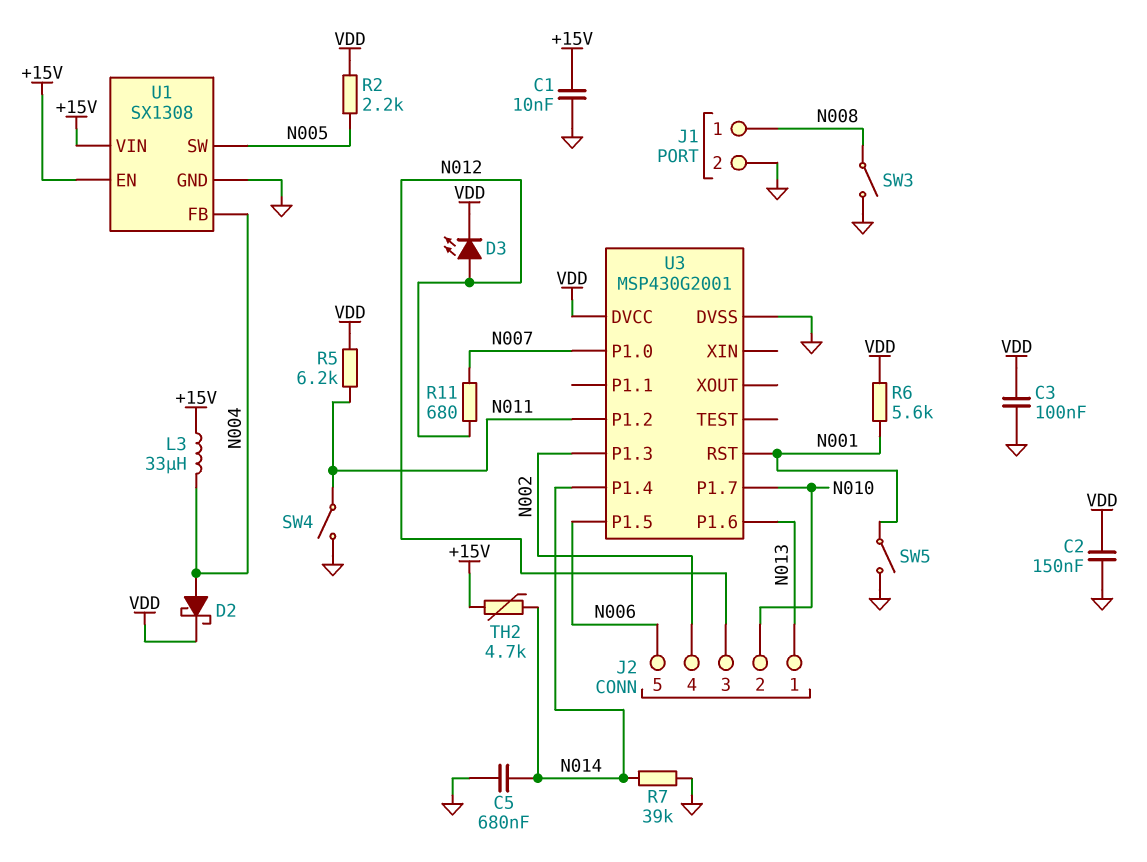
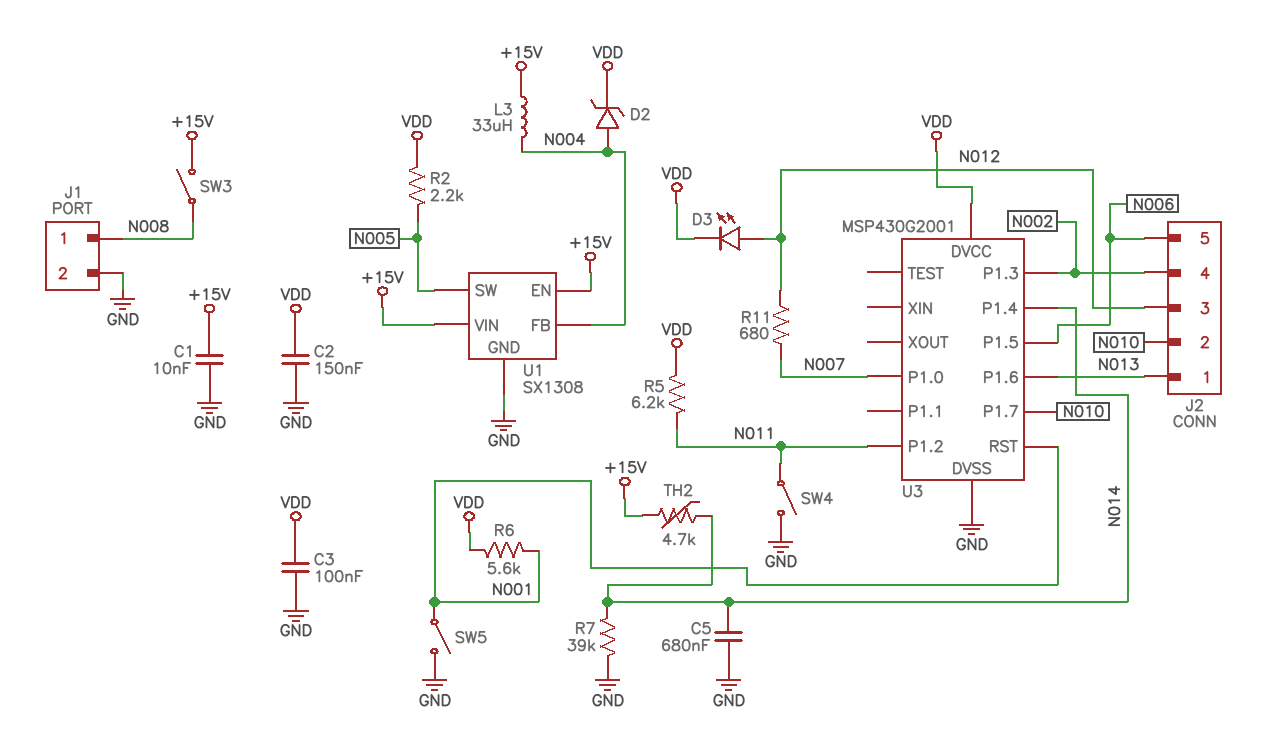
D2: schottky (A N004, K VDD) -> zener (A N004, K VDD)
SW3: switch (GND, N008) -> switch (+15V, N008)

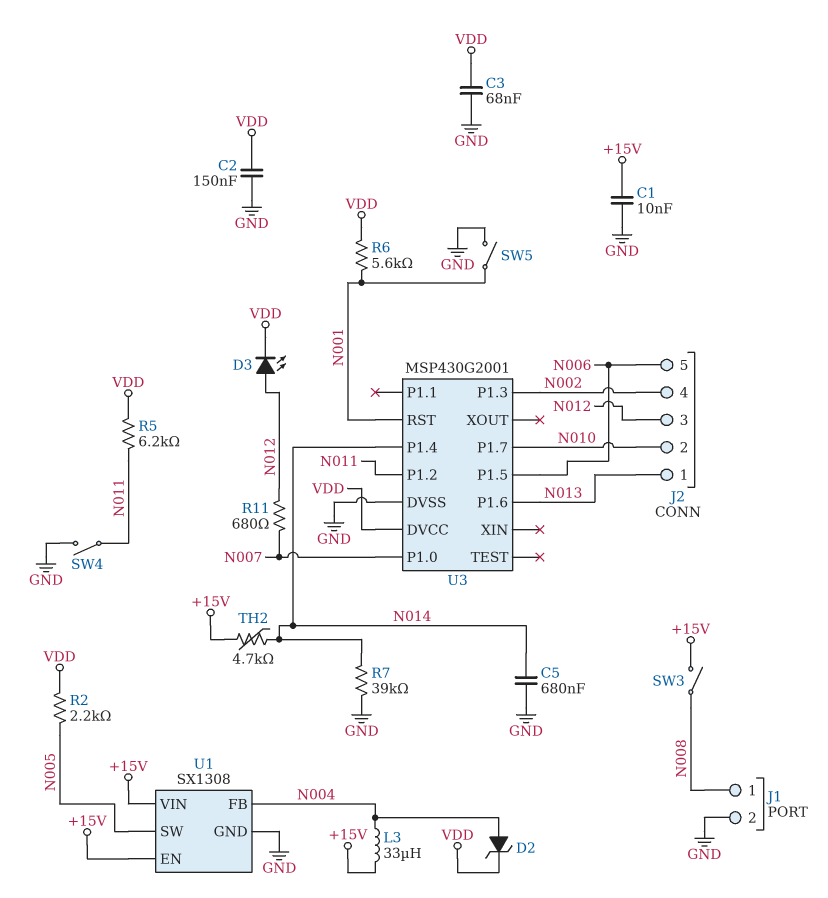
C3: 100nF (GND, VDD) -> 68nF (GND, VDD)

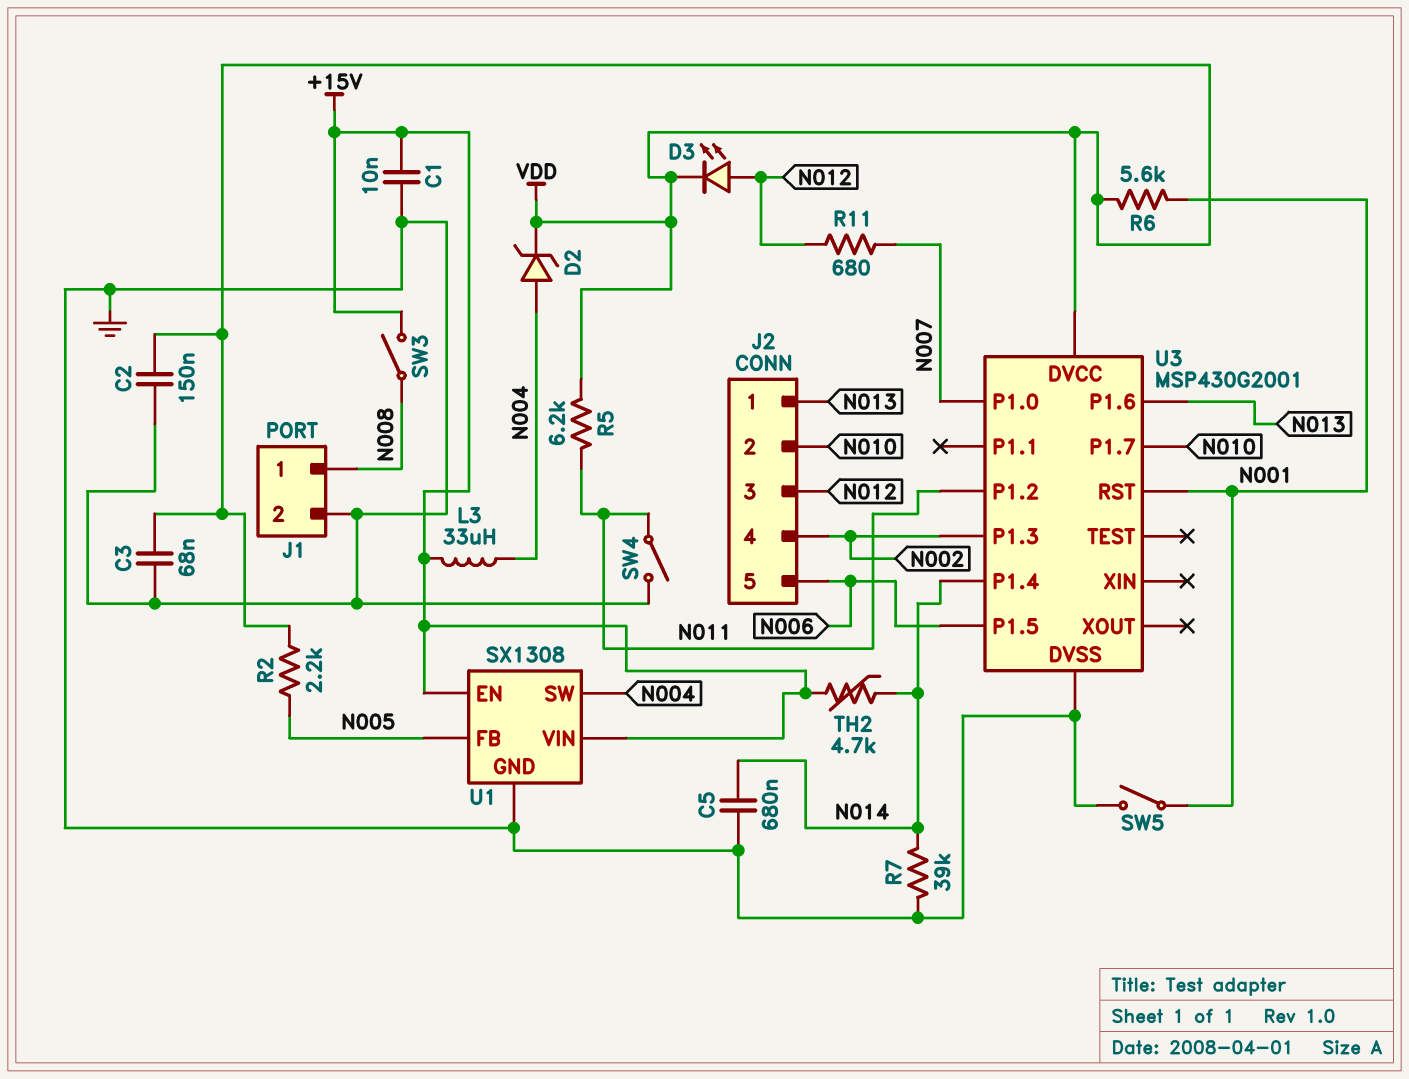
U1 pin FB: N004 -> N005
U1 pin SW: N005 -> N004

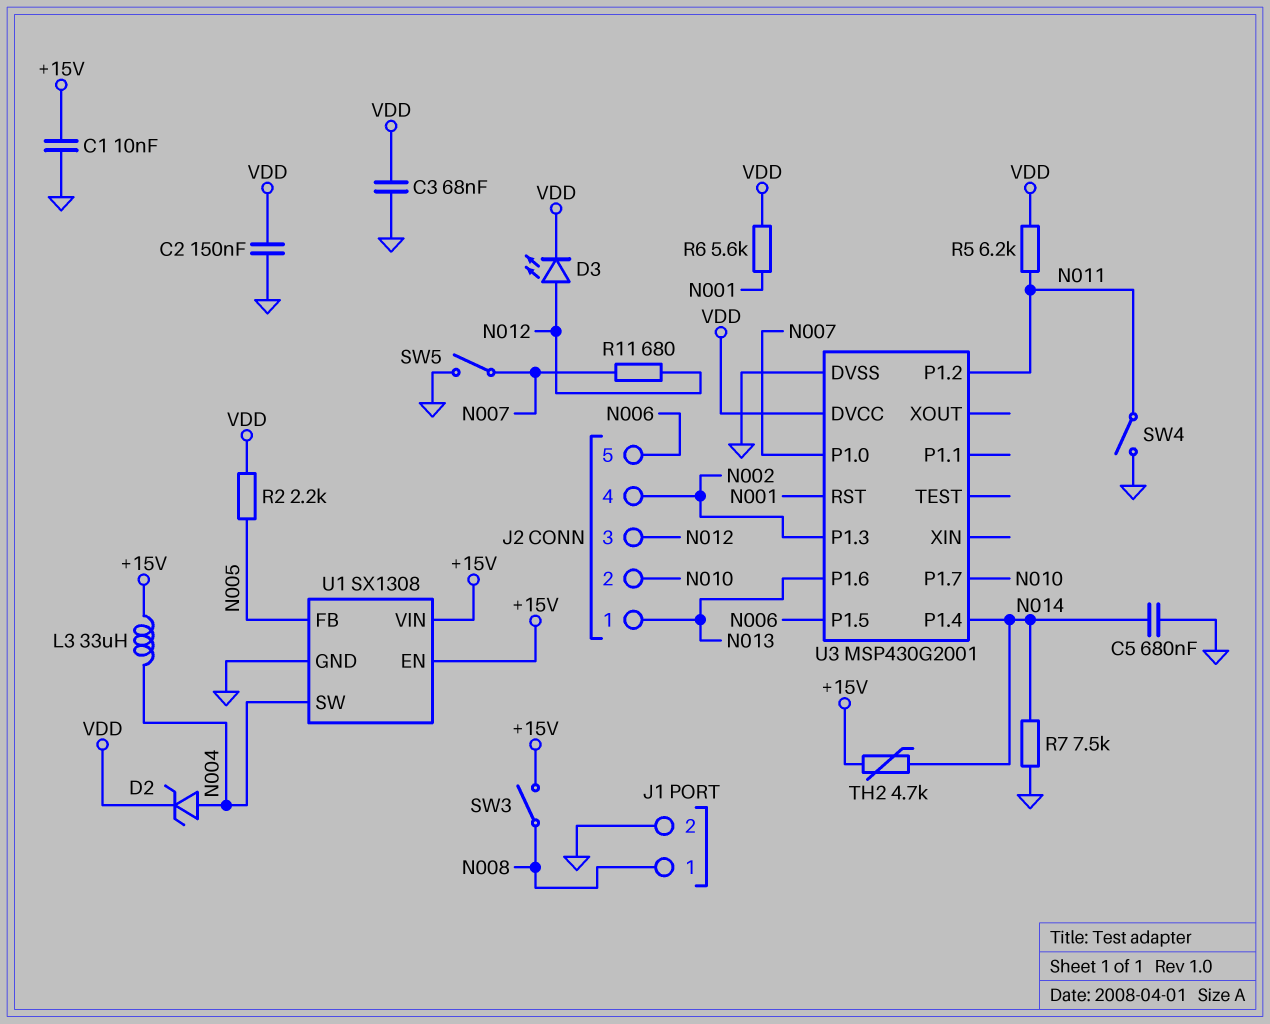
R7: 39k (GND, N014) -> 7.5k (GND, N014)
SW5: switch (GND, N001) -> switch (GND, N007)

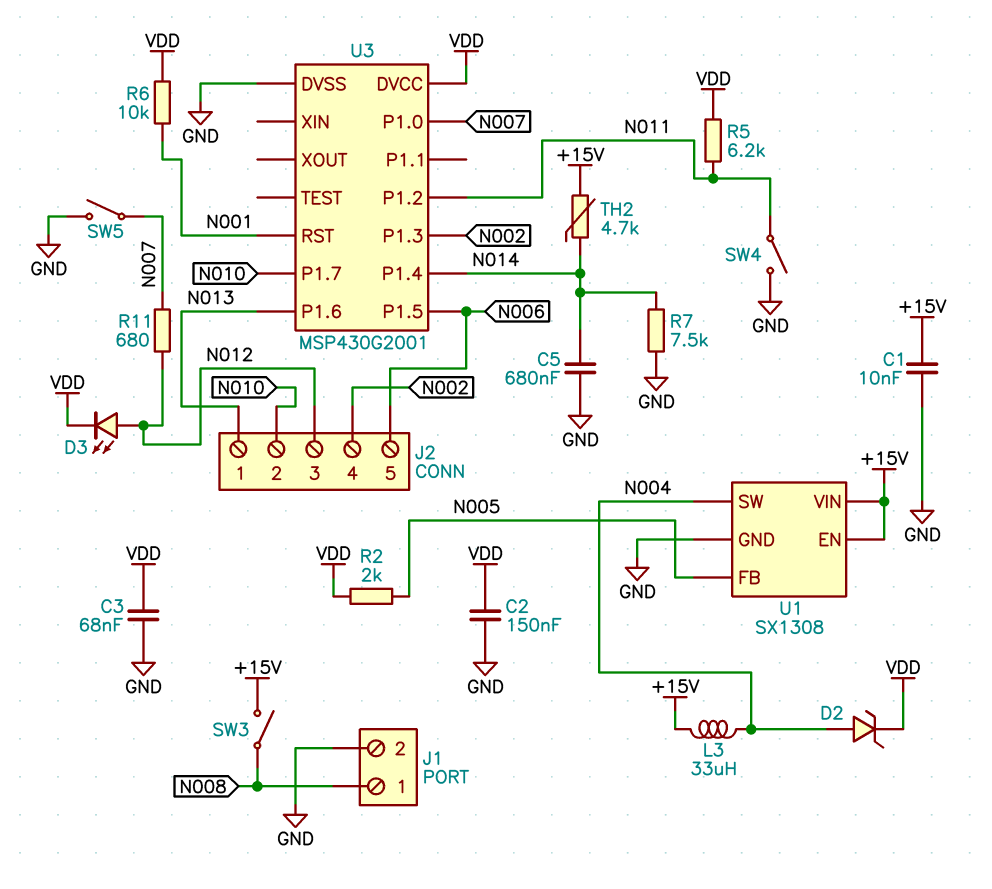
R2: 2.2k (N005, VDD) -> 2k (N005, VDD)
R6: 5.6k (N001, VDD) -> 10k (N001, VDD)

